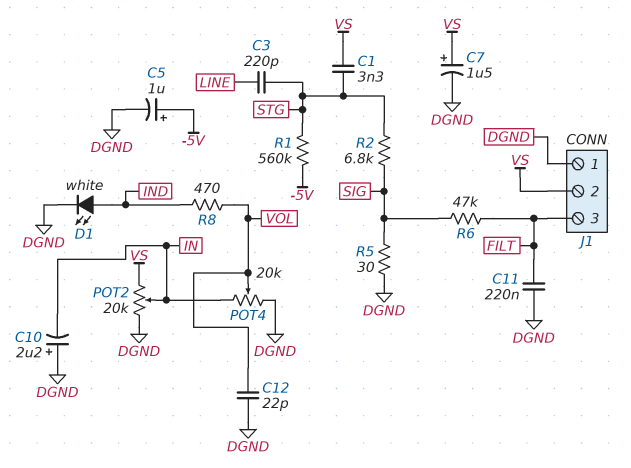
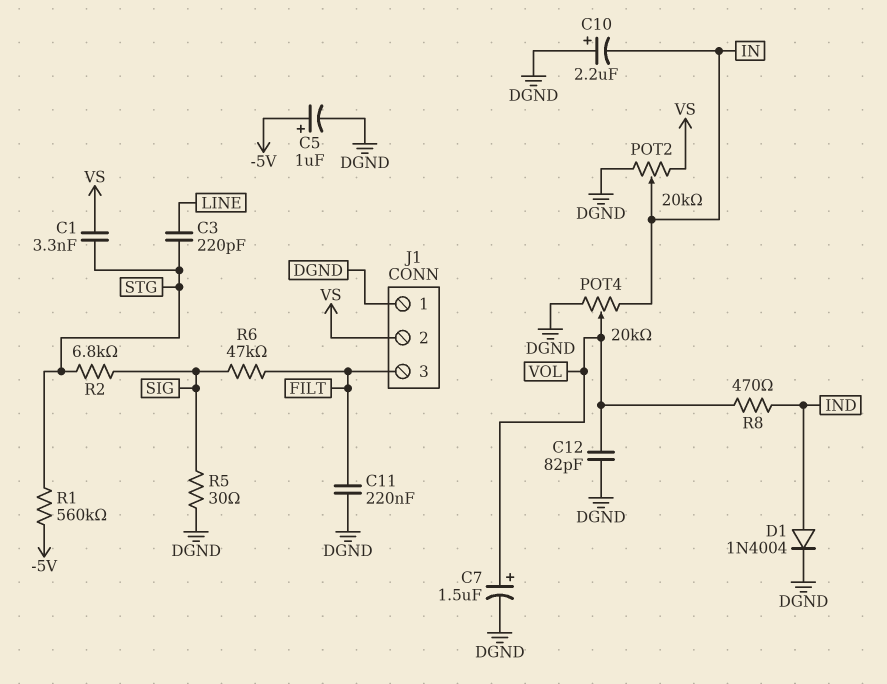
C7: 1.5uF (plus VS, minus DGND) -> 1.5uF (plus VOL, minus DGND)
C12: 22pF (DGND, VOL) -> 82pF (DGND, VOL)
D1: LED white (A IND, K DGND) -> diode 1N4004 (A IND, K DGND)

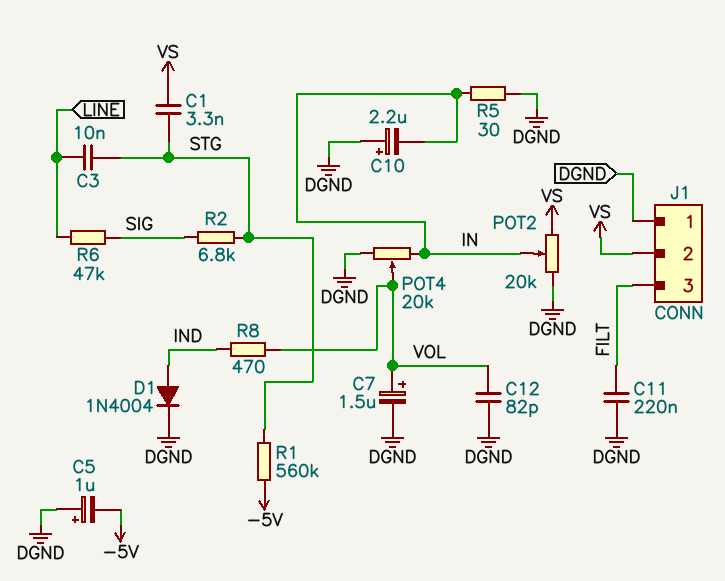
C3: 220pF (LINE, STG) -> 10nF (LINE, STG)
C5: 1uF (plus -5V, minus DGND) -> 1uF (plus DGND, minus -5V)
R5: 30 (DGND, SIG) -> 30 (DGND, IN)
R6: 47k (FILT, SIG) -> 47k (LINE, SIG)

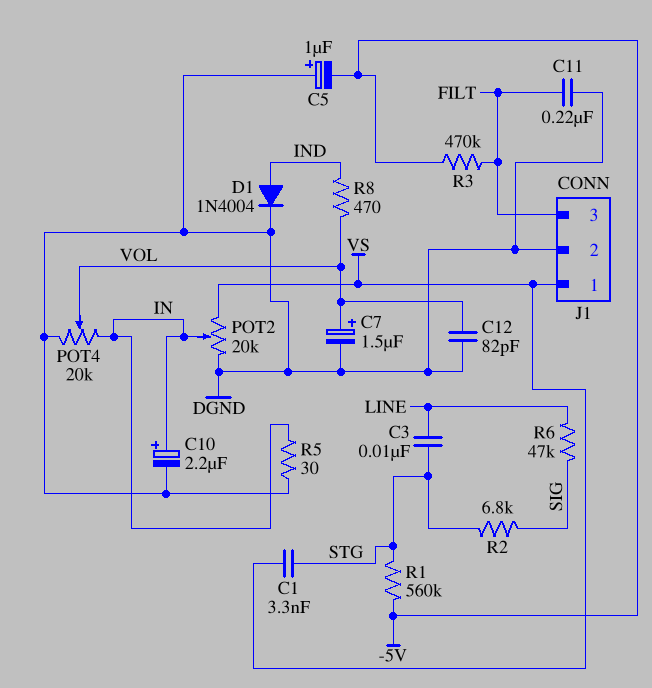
C10: 2.2uF (plus DGND, minus IN) -> 2.2uF (plus IN, minus DGND)
J1 pin 1: DGND -> VS
J1 pin 2: VS -> DGND
R3: none -> 470k (-5V, FILT)

